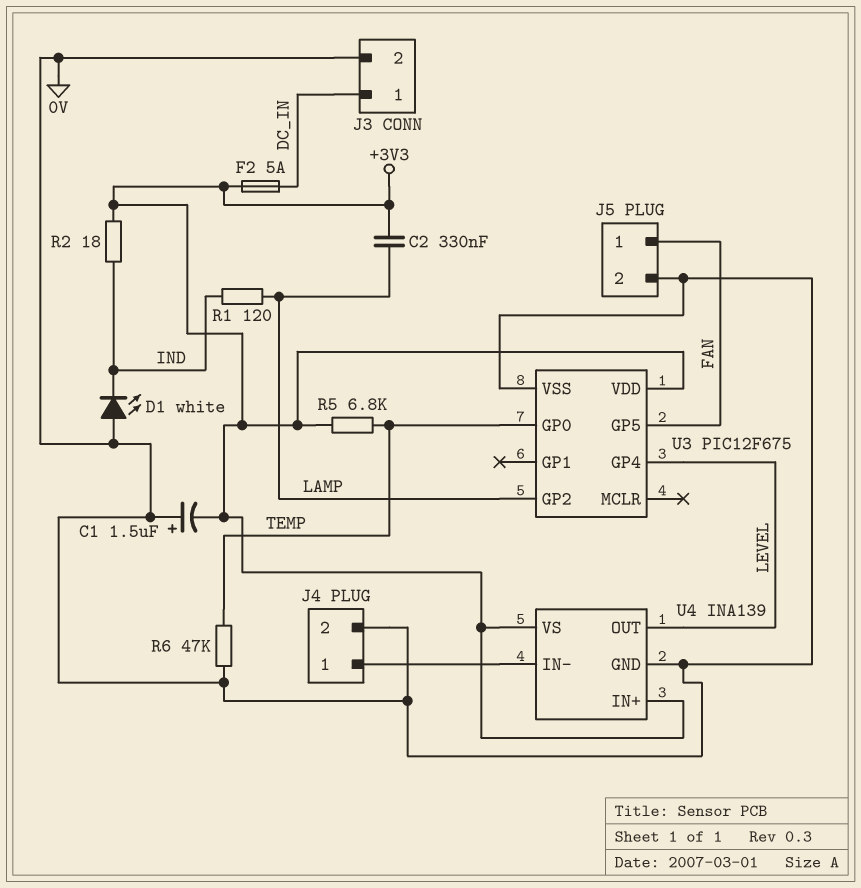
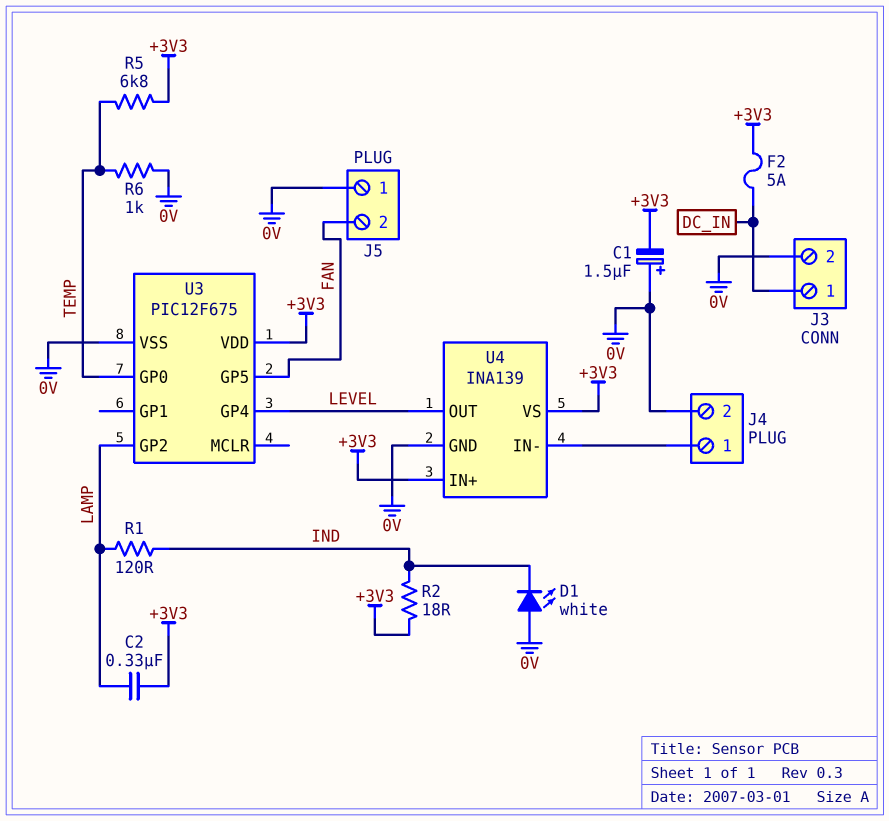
J5 pin 1: FAN -> 0V
J5 pin 2: 0V -> FAN
R6: 47k (0V, TEMP) -> 1k (0V, TEMP)

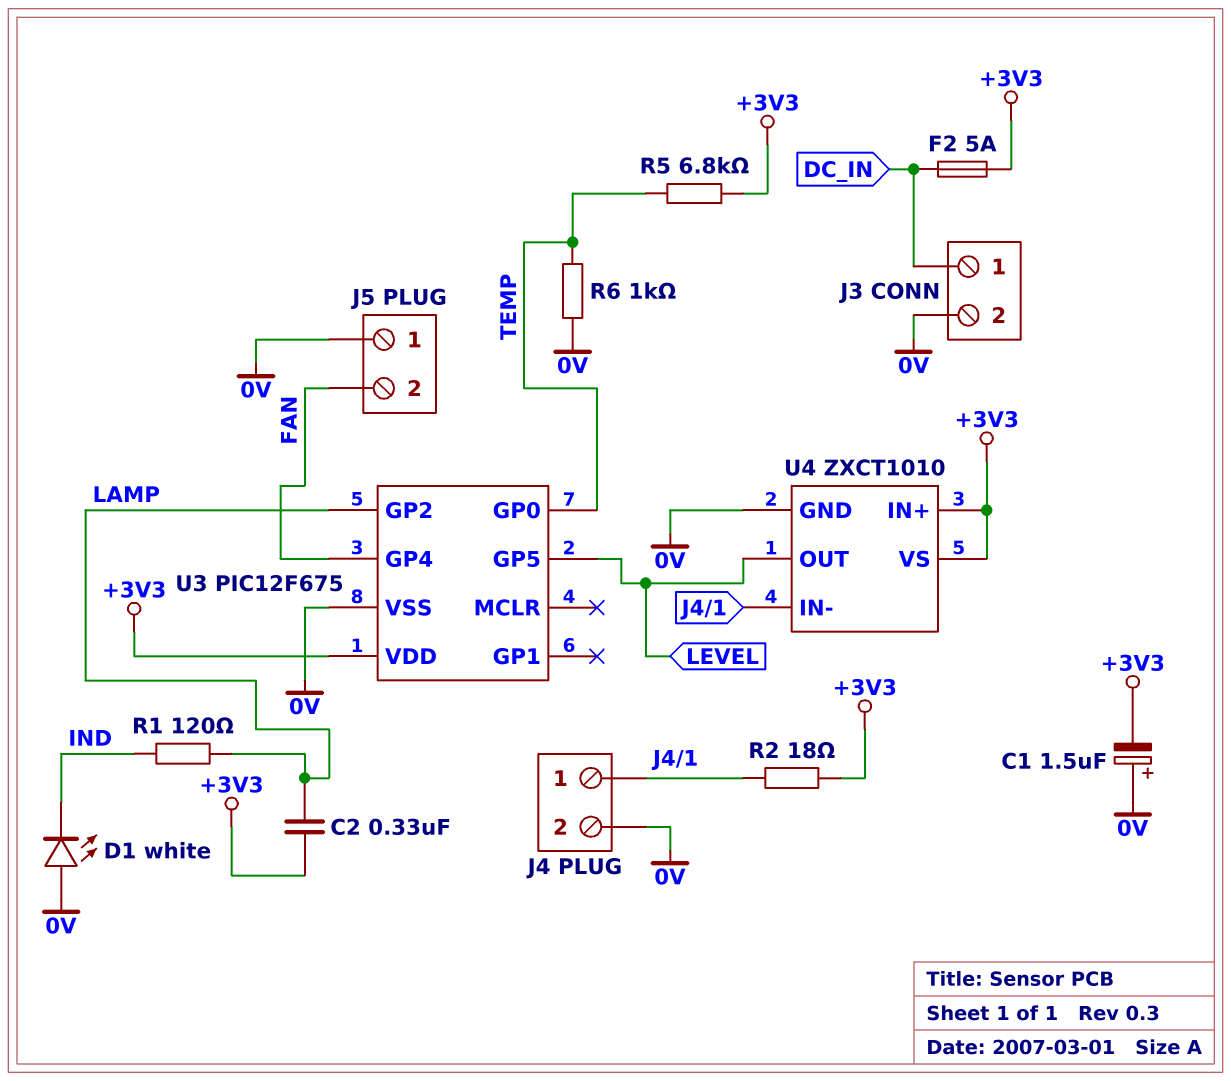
R2: 18 (+3V3, IND) -> 18 (+3V3, J4/1)
U3 pin GP4: LEVEL -> FAN
U3 pin GP5: FAN -> LEVEL
U4: INA139 -> ZXCT1010

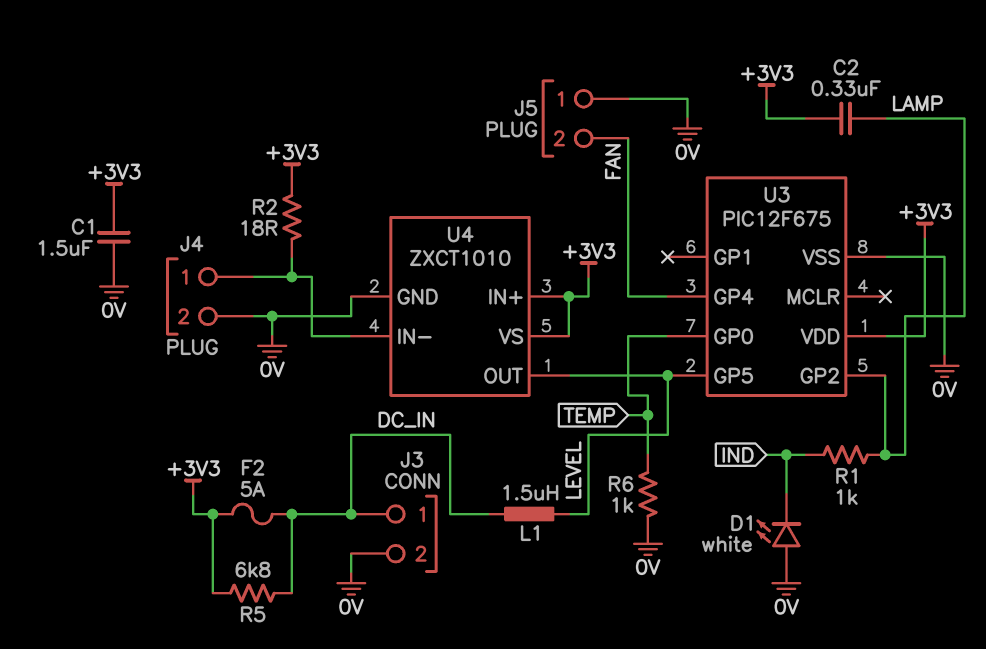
C1: 1.5uF (plus 0V, minus +3V3) -> 1.5uF (+3V3, 0V)
L1: none -> 1.5uH (DC_IN, LEVEL)
R1: 120 (IND, LAMP) -> 1k (IND, LAMP)
R5: 6.8k (+3V3, TEMP) -> 6.8k (+3V3, DC_IN)

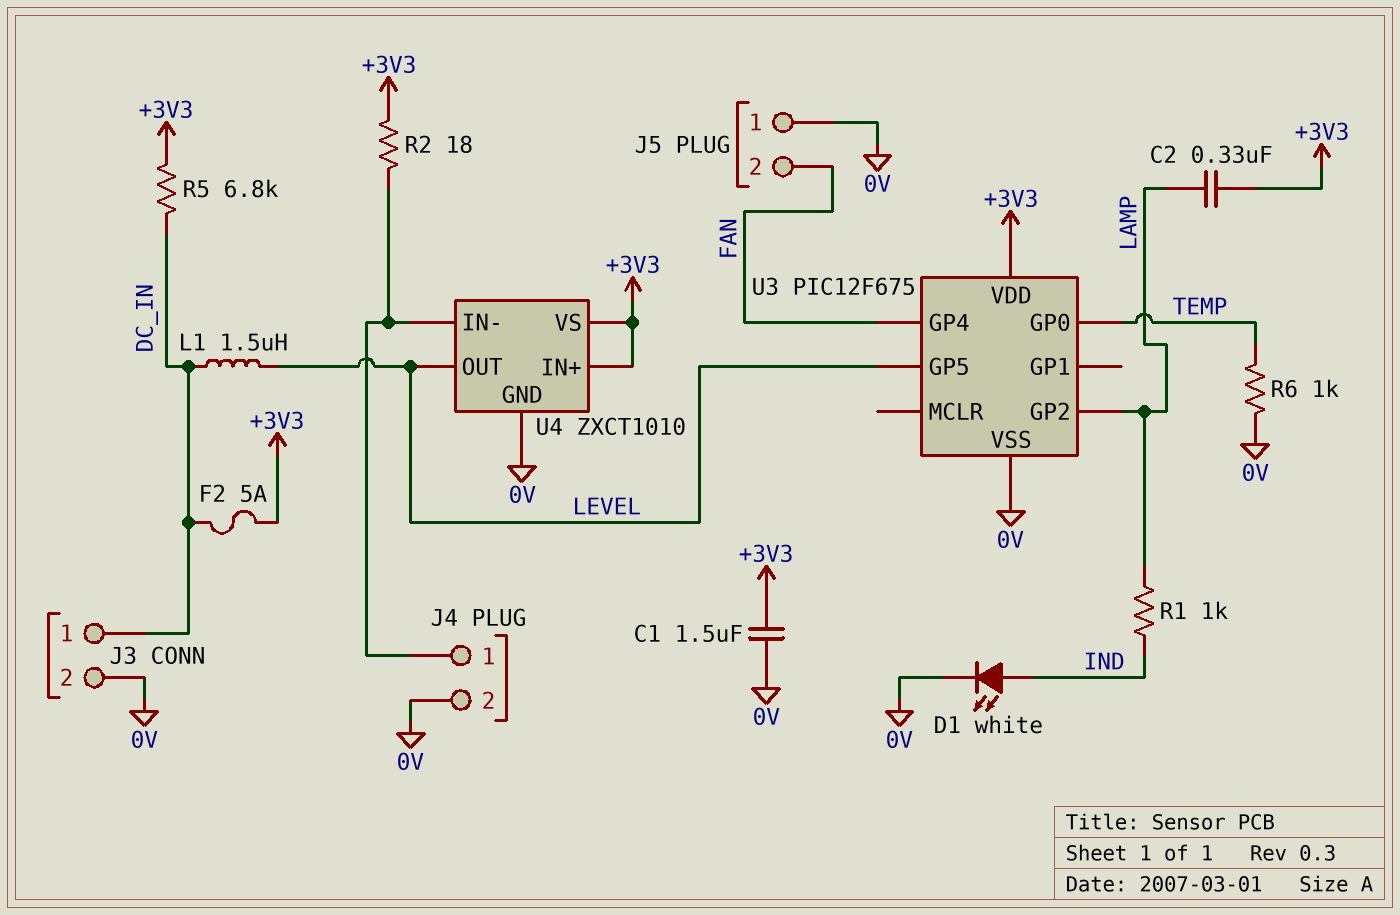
D1: LED white (A 0V, K IND) -> LED white (A IND, K 0V)

